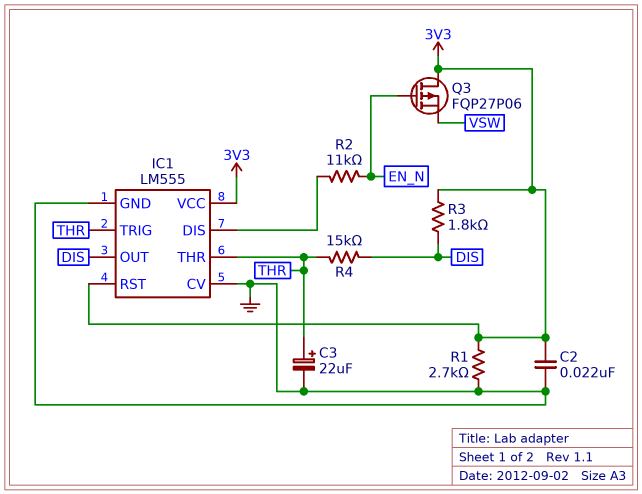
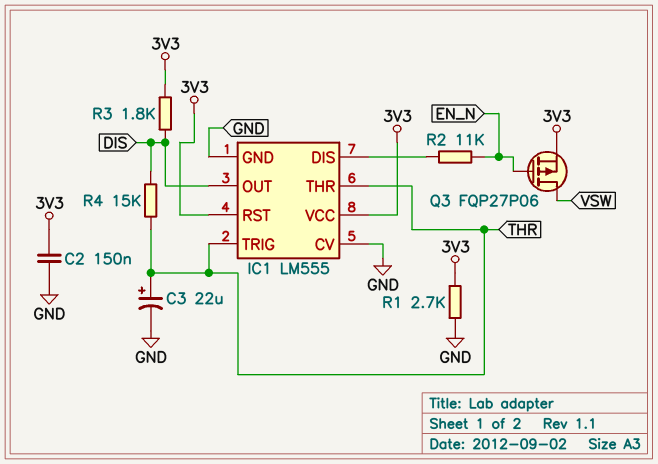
C2: 22nF (3V3, GND) -> 150nF (3V3, GND)
Q3: PMOS FQP27P06 (G EN_N, D 3V3, S VSW) -> PMOS FQP27P06 (G EN_N, D VSW, S 3V3)

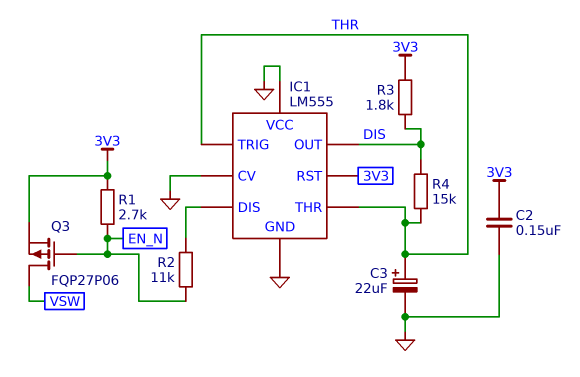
IC1 pin VCC: 3V3 -> GND
R1: 2.7k (3V3, GND) -> 2.7k (3V3, EN_N)

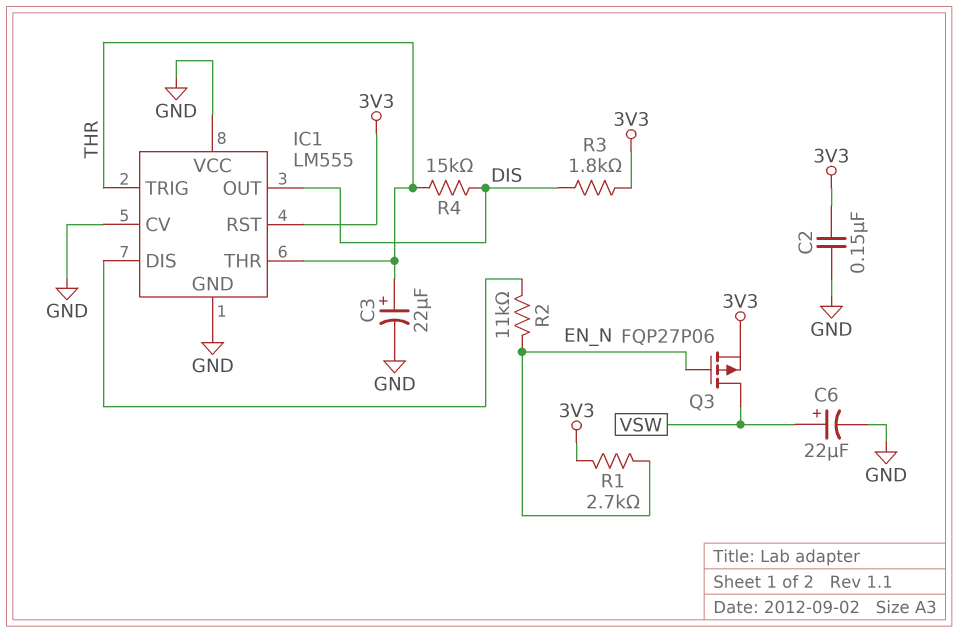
C6: none -> 22uF (plus VSW, minus GND)

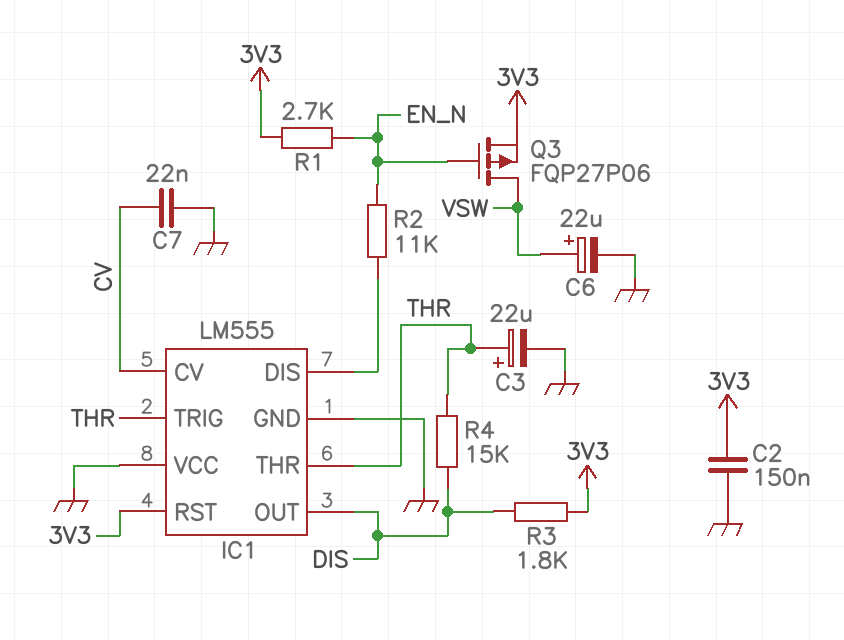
C7: none -> 22nF (CV, GND)
IC1 pin CV: GND -> CV

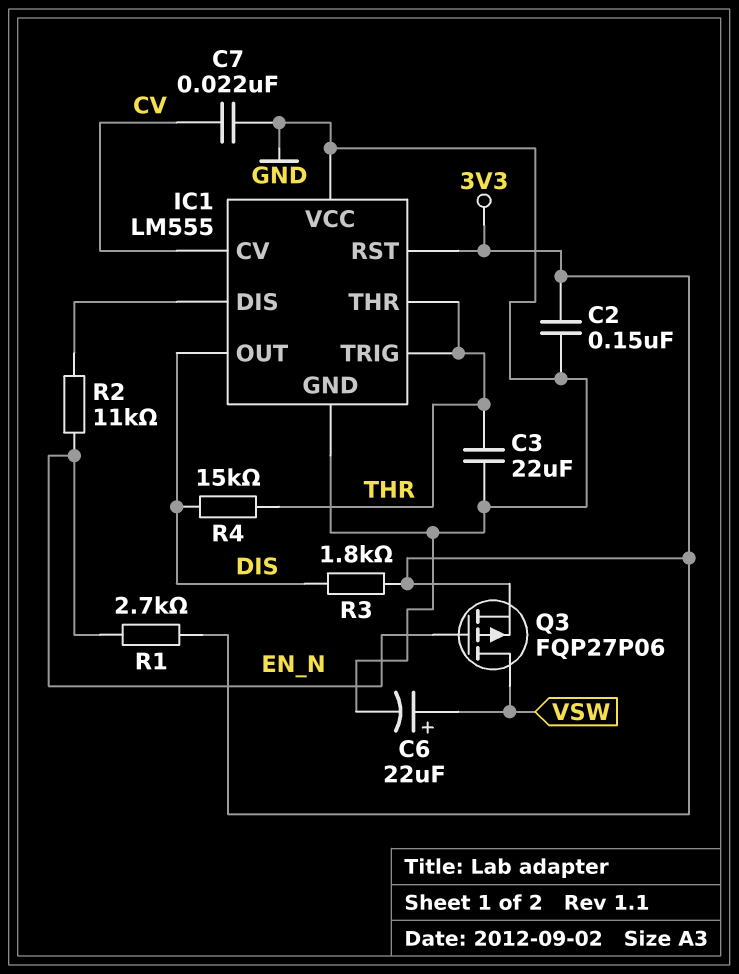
C3: 22uF (plus THR, minus GND) -> 22uF (GND, THR)

